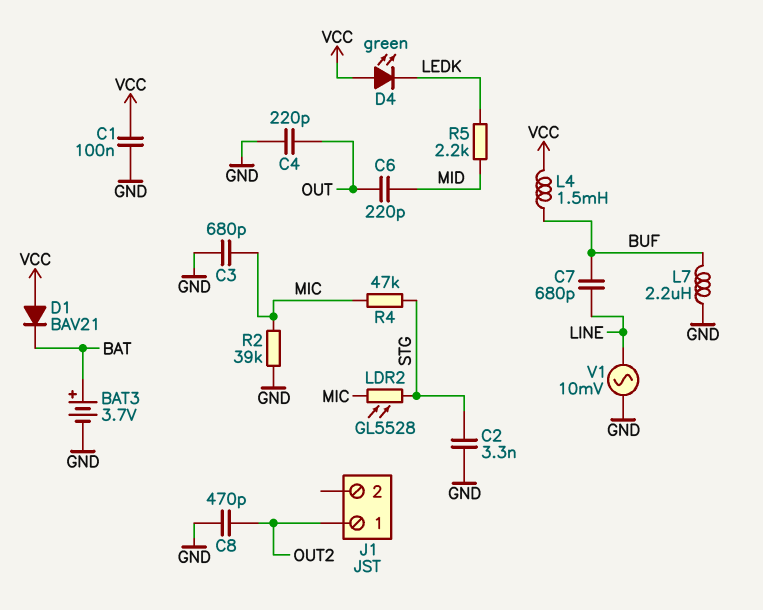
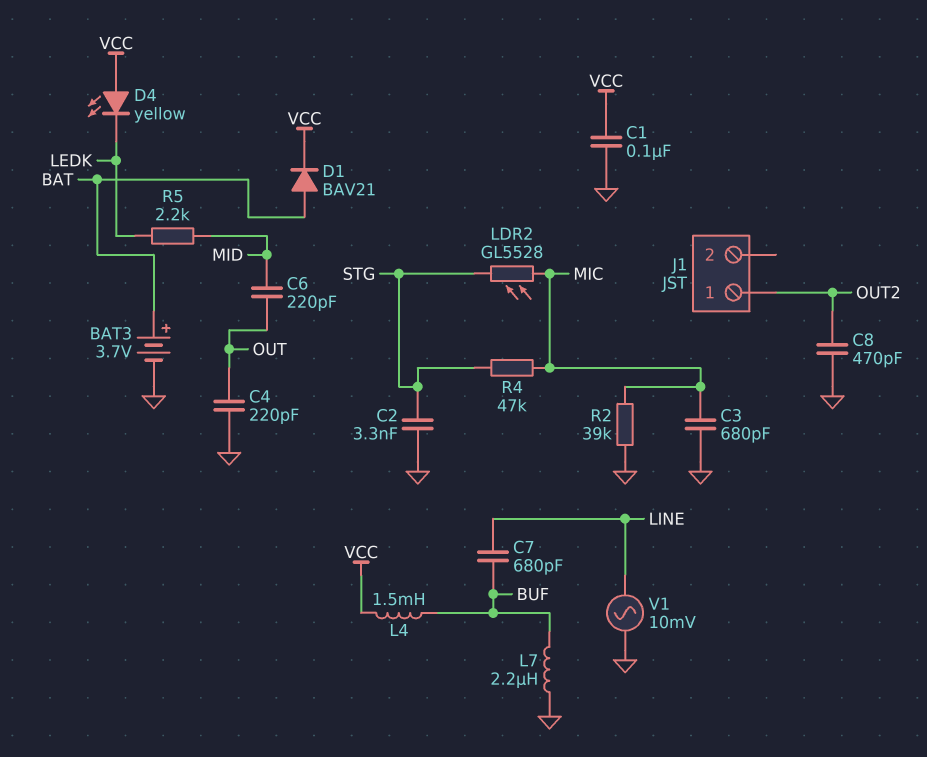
D1: diode BAV21 (A VCC, K BAT) -> diode BAV21 (A BAT, K VCC)
D4: LED green (A VCC, K LEDK) -> LED yellow (A VCC, K LEDK)

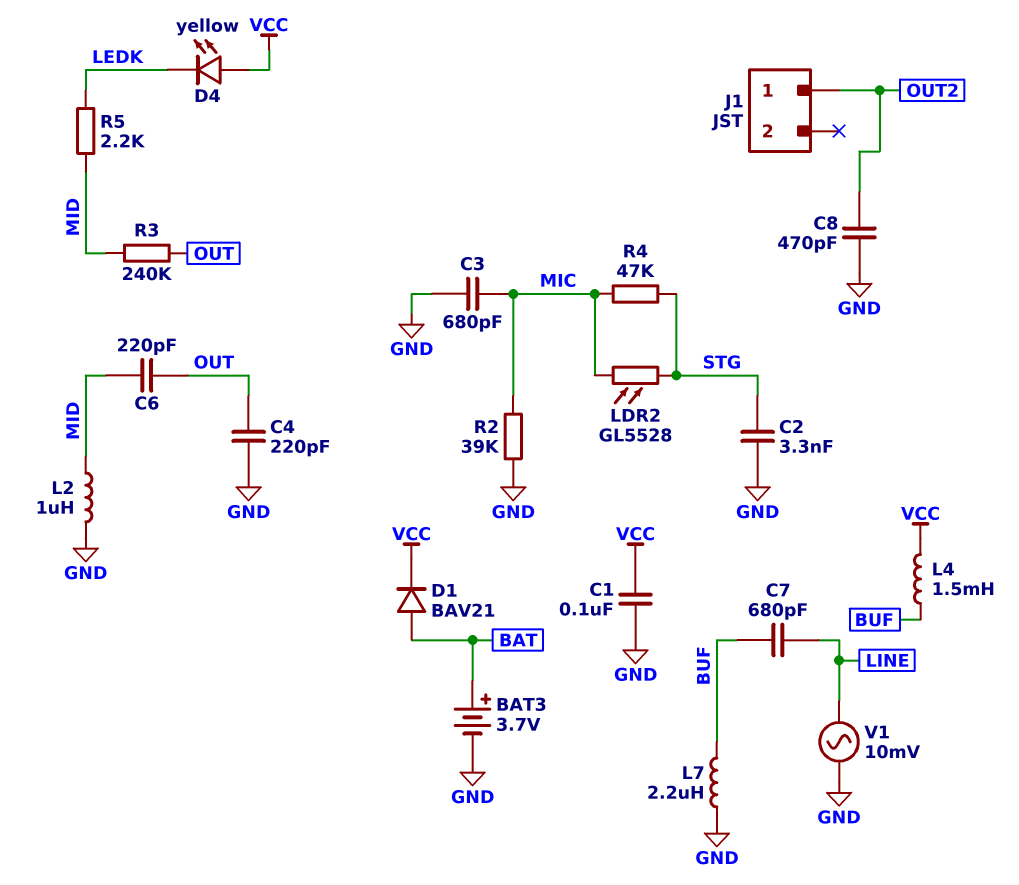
L2: none -> 1uH (GND, MID)
R3: none -> 240k (MID, OUT)

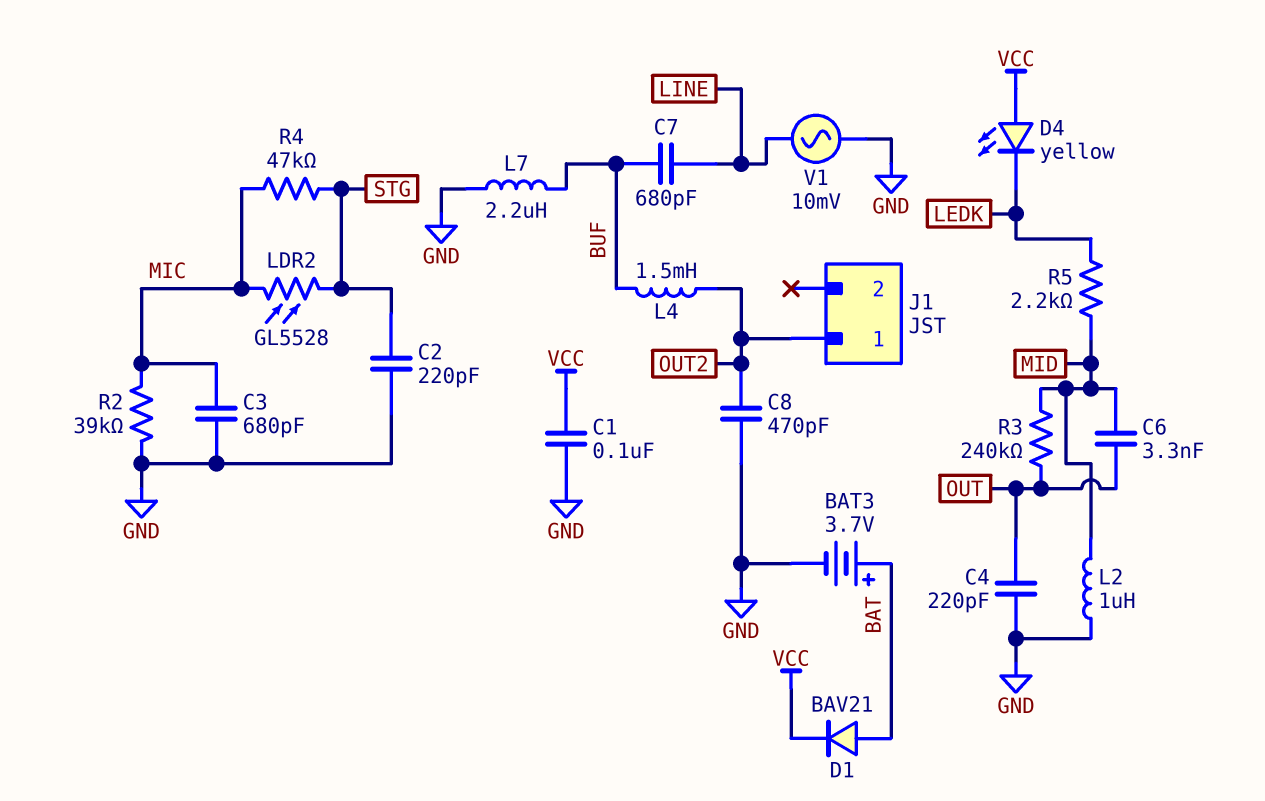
C2: 3.3nF (GND, STG) -> 220pF (GND, STG)
C6: 220pF (MID, OUT) -> 3.3nF (MID, OUT)
L4: 1.5mH (BUF, VCC) -> 1.5mH (BUF, OUT2)

